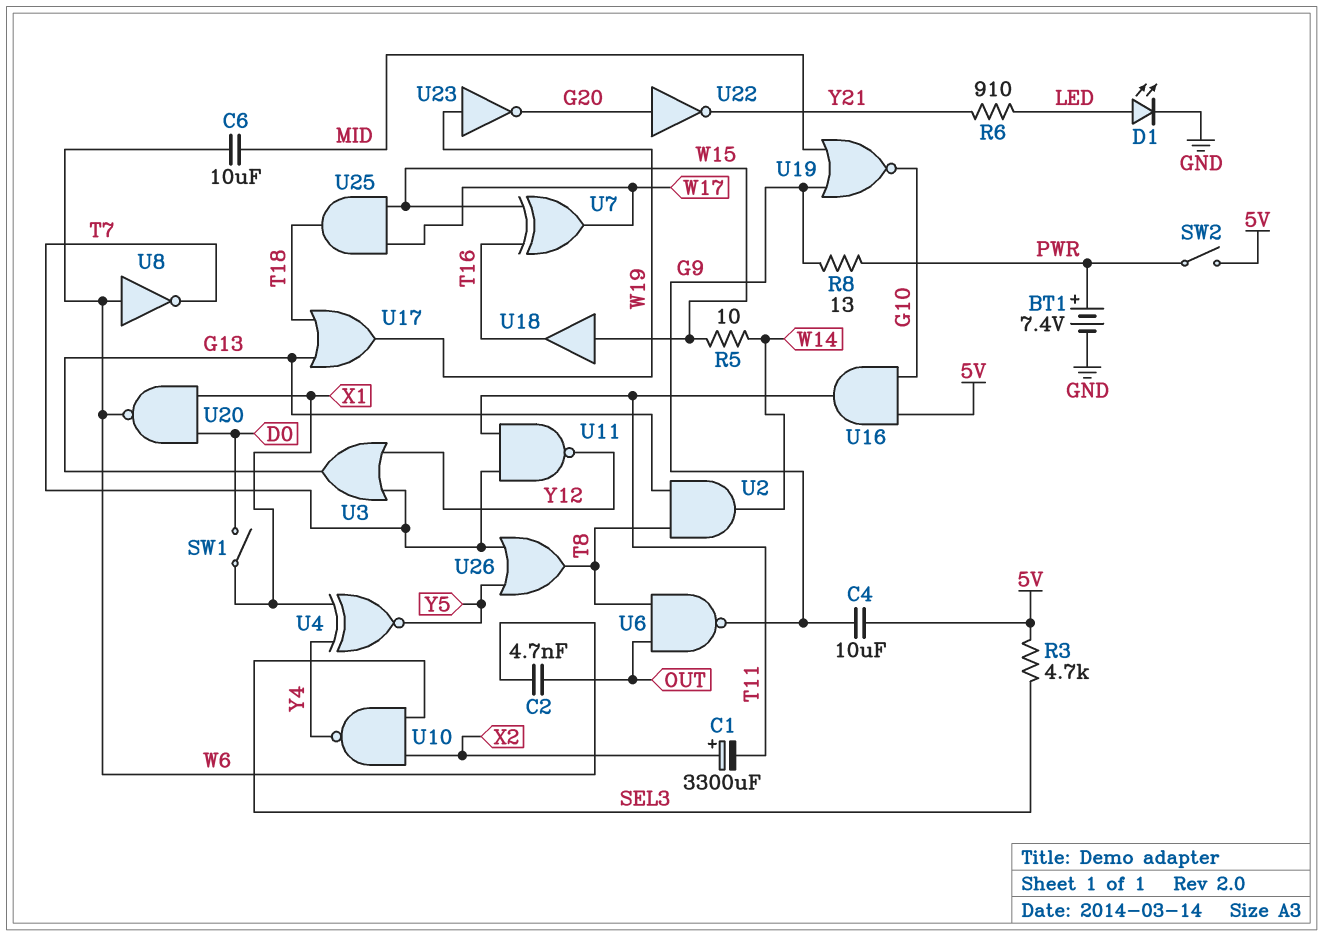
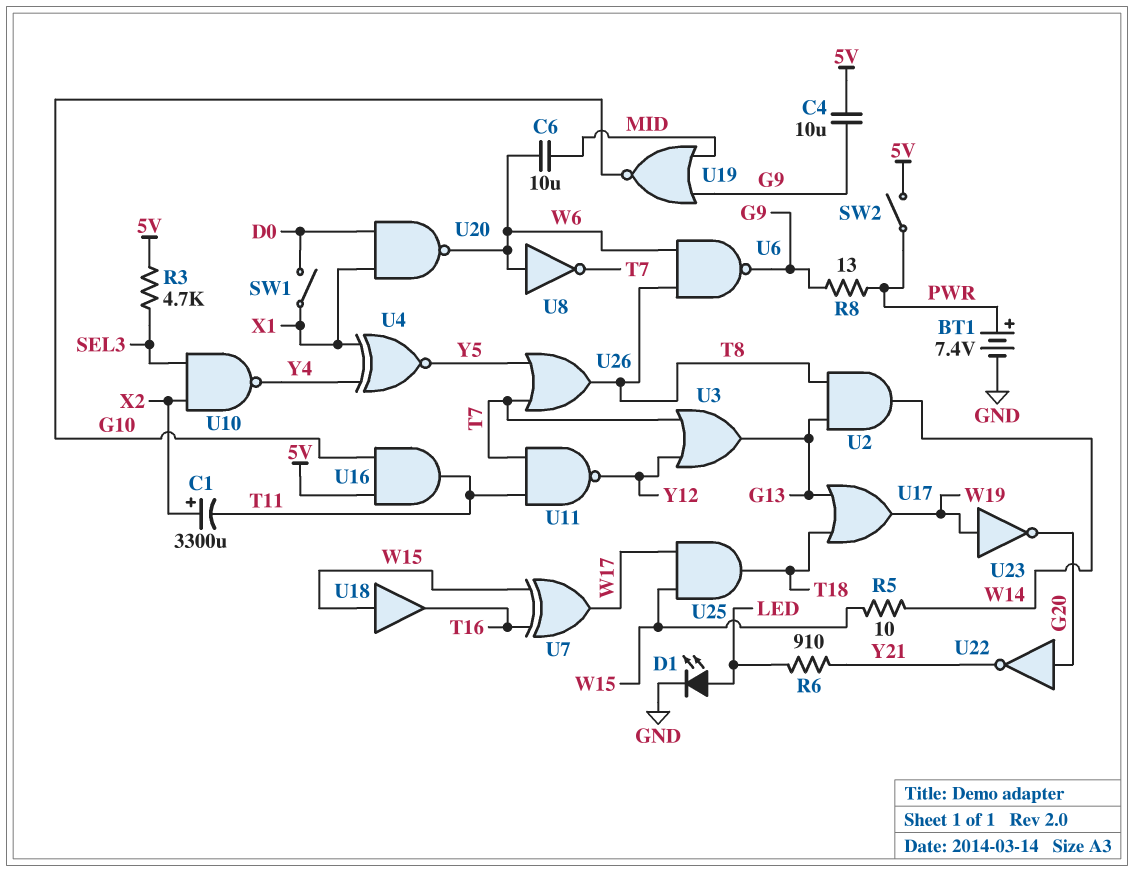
C2: 4.7nF (OUT, W6) -> none
U6: NAND (in OUT, in T8, out G9) -> NAND (in T8, in W6, out G9)

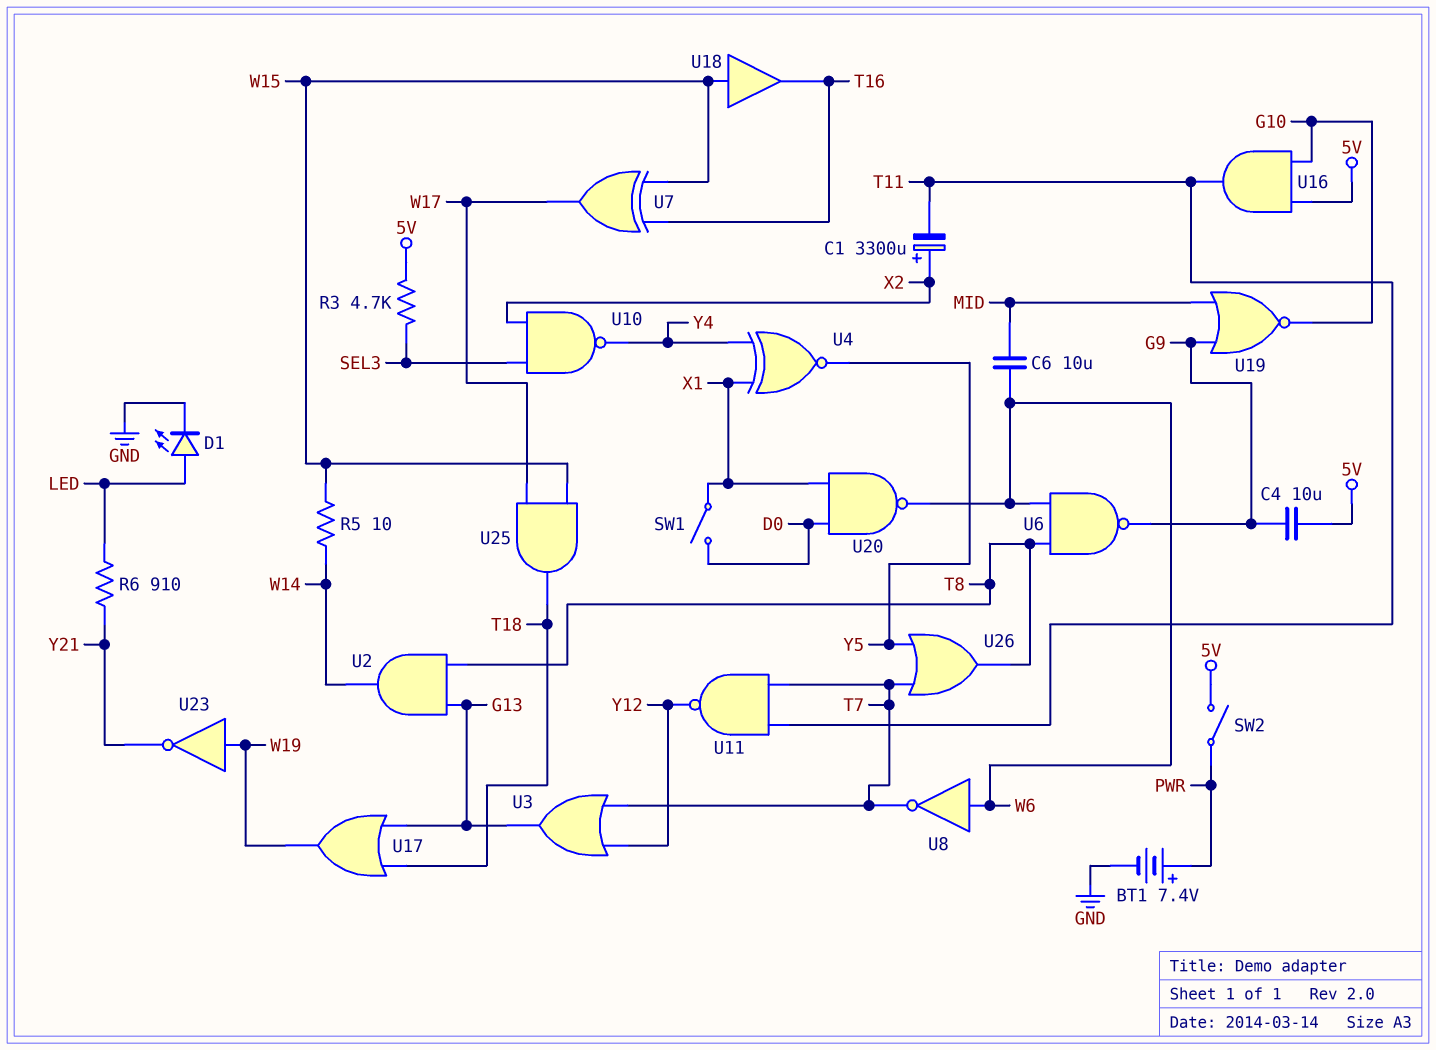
R8: 13 (G9, PWR) -> none
U22: NOT (in G20, out Y21) -> none
U23: NOT (in W19, out G20) -> NOT (in W19, out Y21)

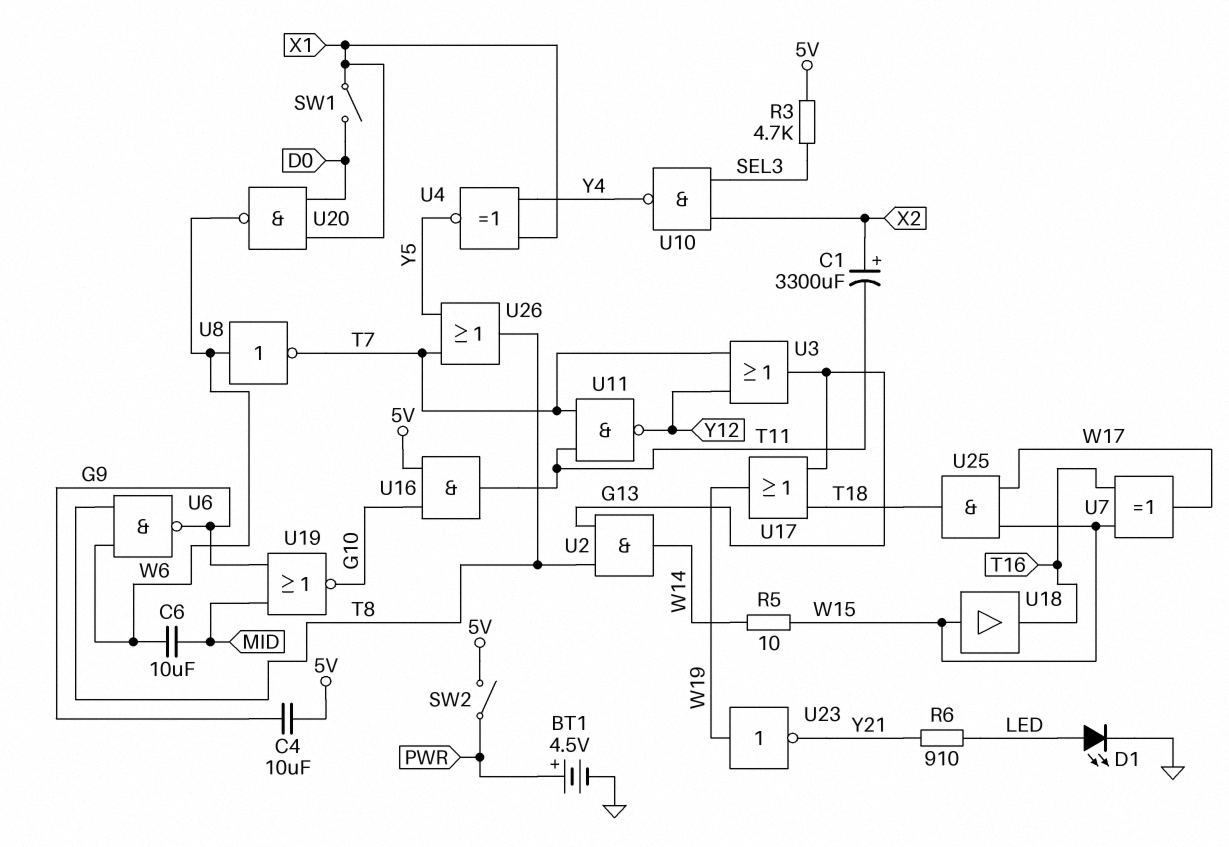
BT1: 7.4V (plus PWR, minus GND) -> 4.5V (plus PWR, minus GND)

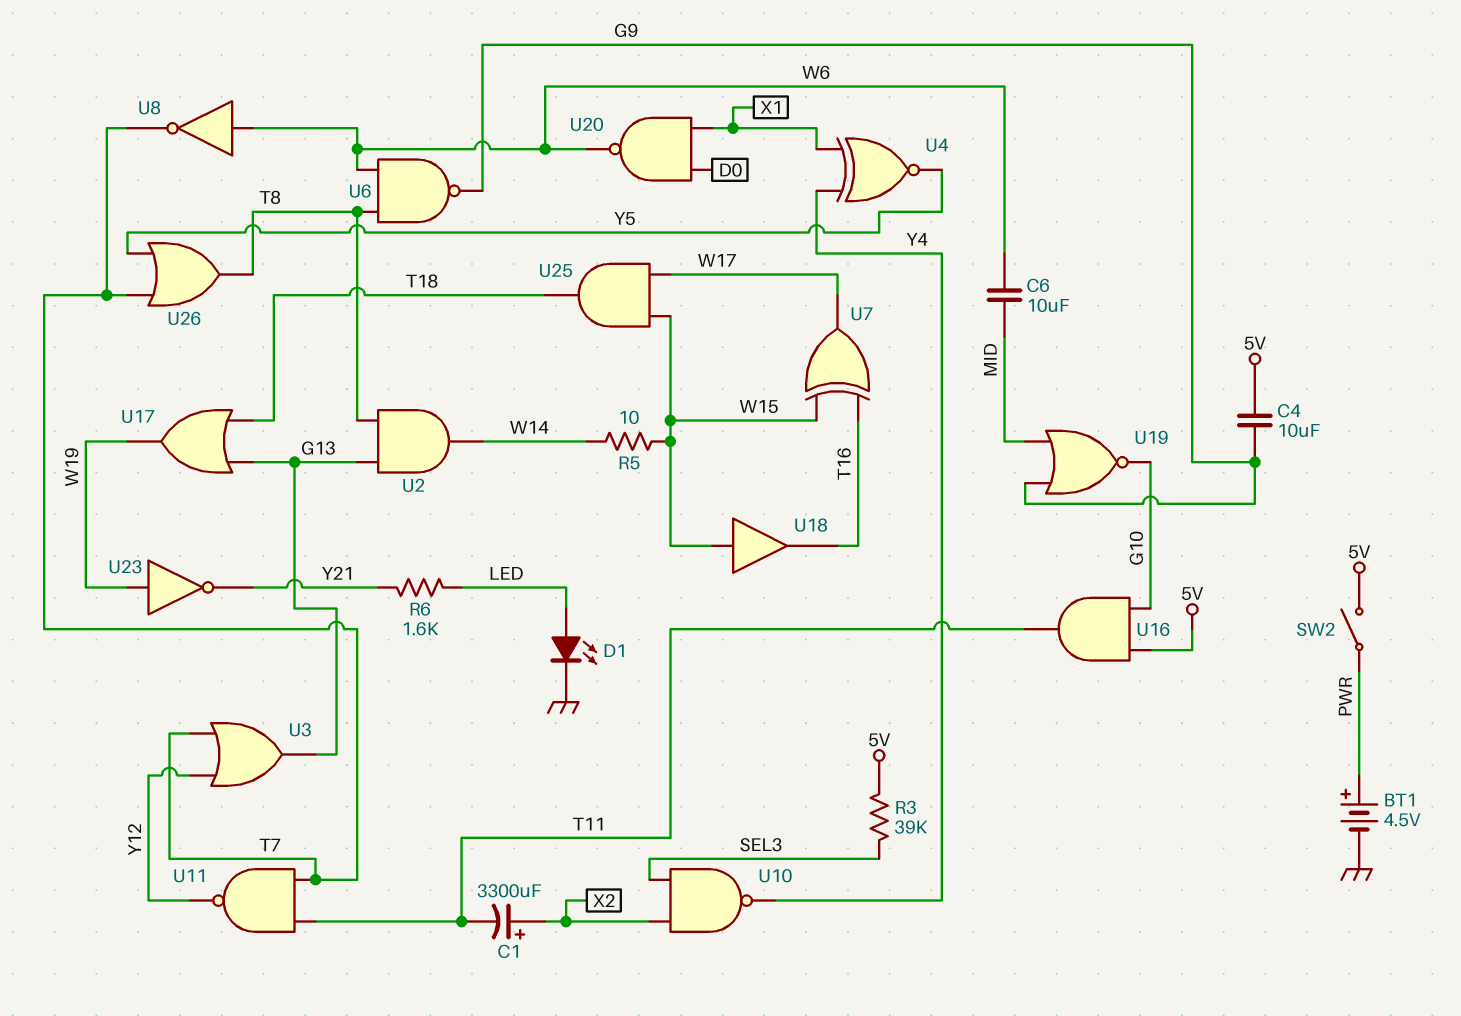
R3: 4.7k (5V, SEL3) -> 39k (5V, SEL3)
R6: 910 (LED, Y21) -> 1.6k (LED, Y21)
SW1: switch (D0, X1) -> none

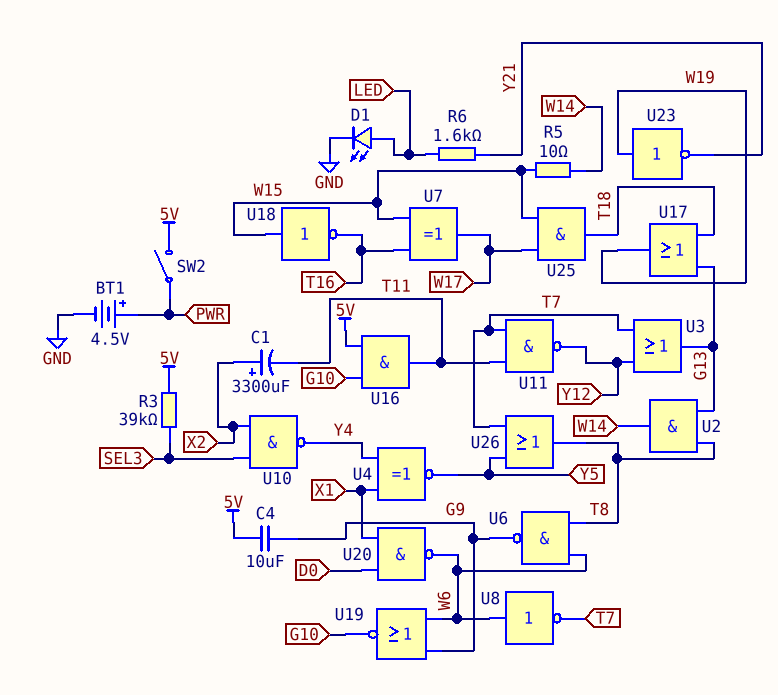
C6: 10uF (MID, W6) -> none
U18: buffer (in W15, out T16) -> NOT (in W15, out T16)
U19: NOR (in G9, in MID, out G10) -> NOR (in G9, in W6, out G10)

